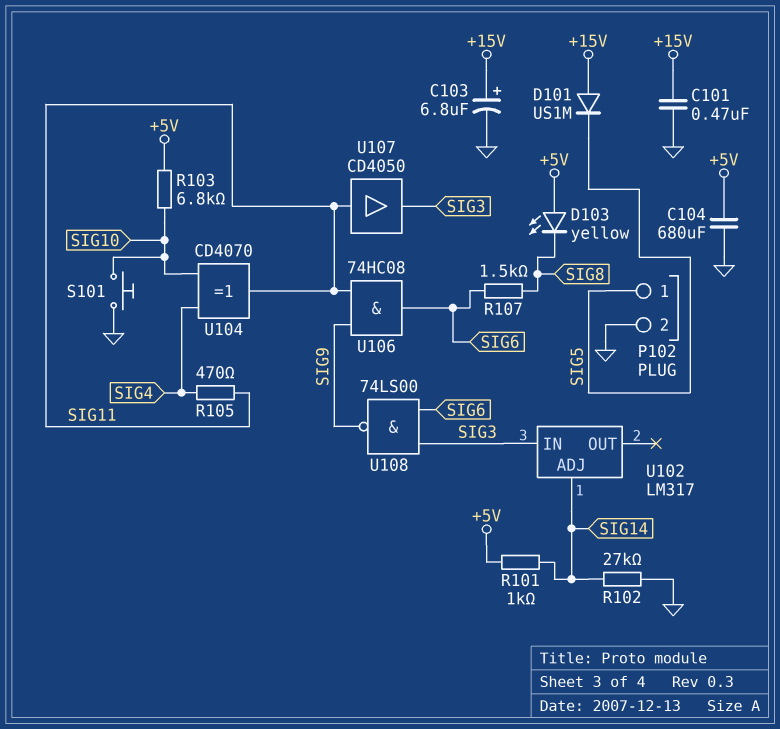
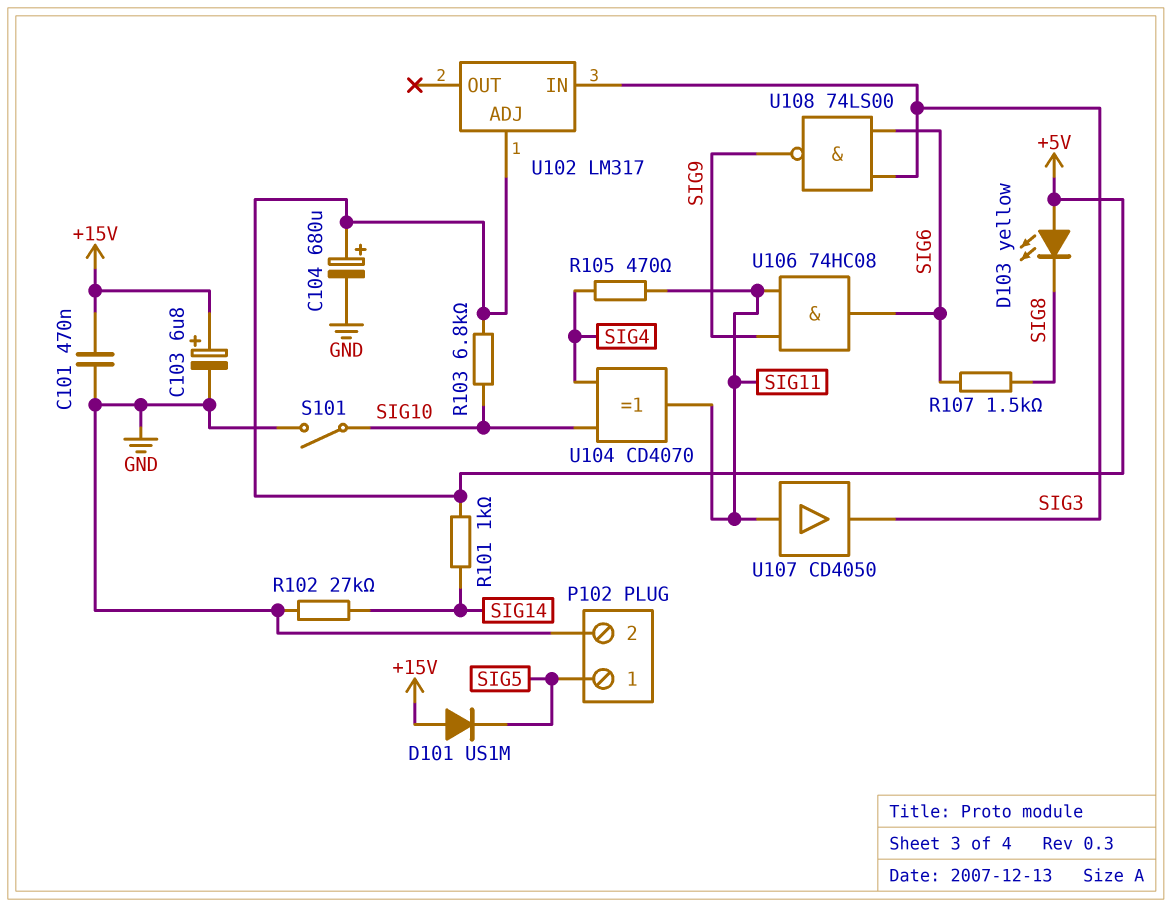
C104: 680uF (+5V, GND) -> 680uF (plus +5V, minus GND)
S101: button (GND, SIG10) -> switch (GND, SIG10)
U102 pin ADJ: SIG14 -> +5V

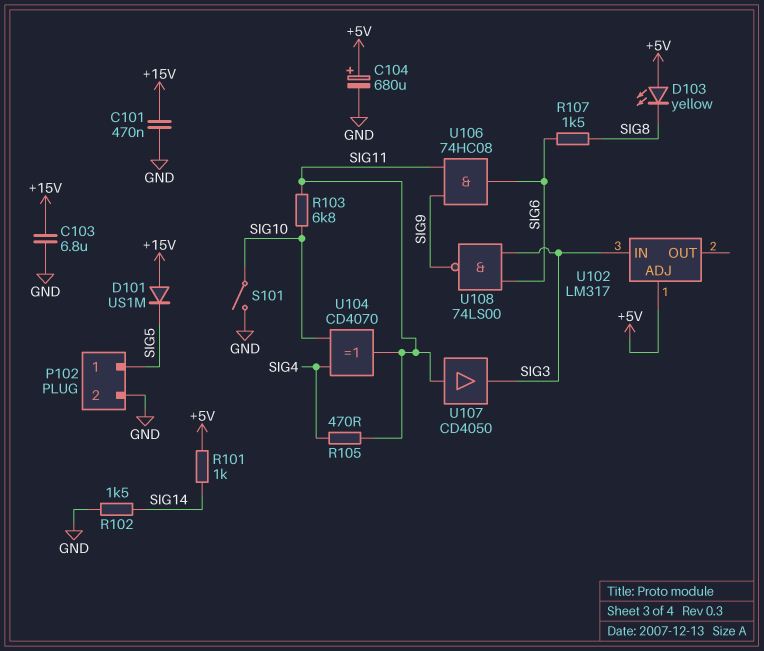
C103: 6.8uF (plus +15V, minus GND) -> 6.8uF (+15V, GND)
R102: 27k (GND, SIG14) -> 1.5k (GND, SIG14)
R103: 6.8k (+5V, SIG10) -> 6.8k (SIG10, SIG11)

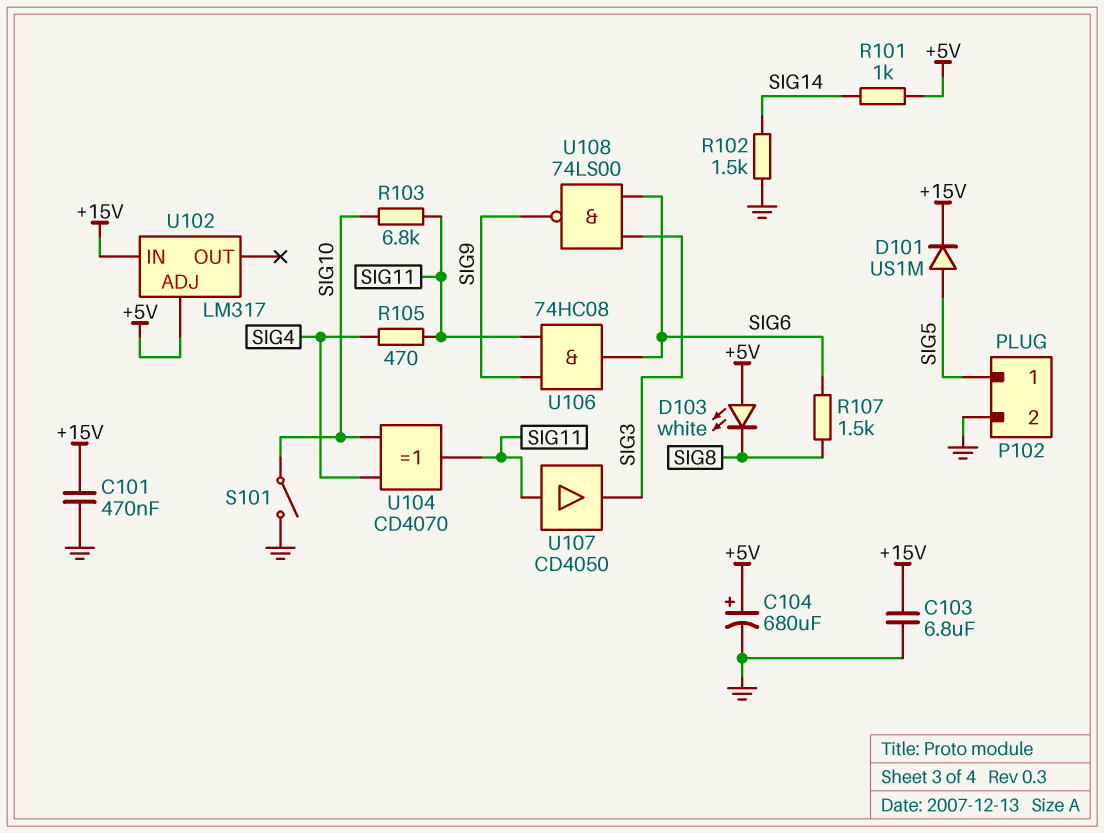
D101: diode US1M (A +15V, K SIG5) -> diode US1M (A SIG5, K +15V)
D103: LED yellow (A +5V, K SIG8) -> LED white (A +5V, K SIG8)
U102 pin IN: SIG3 -> +15V

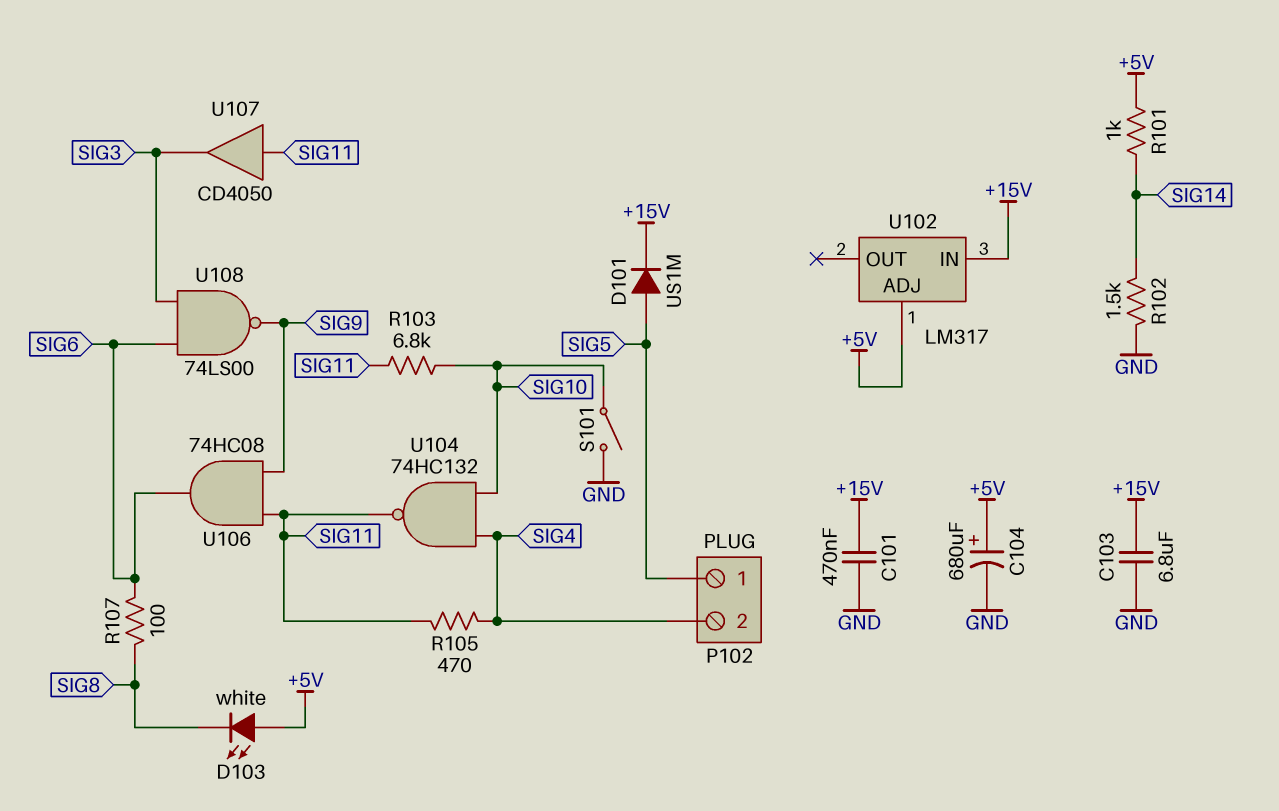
P102 pin 2: GND -> SIG4
R107: 1.5k (SIG6, SIG8) -> 100 (SIG6, SIG8)
U104: XOR CD4070 (in SIG4, in SIG10, out SIG11) -> NAND 74HC132 (in SIG4, in SIG10, out SIG11)

